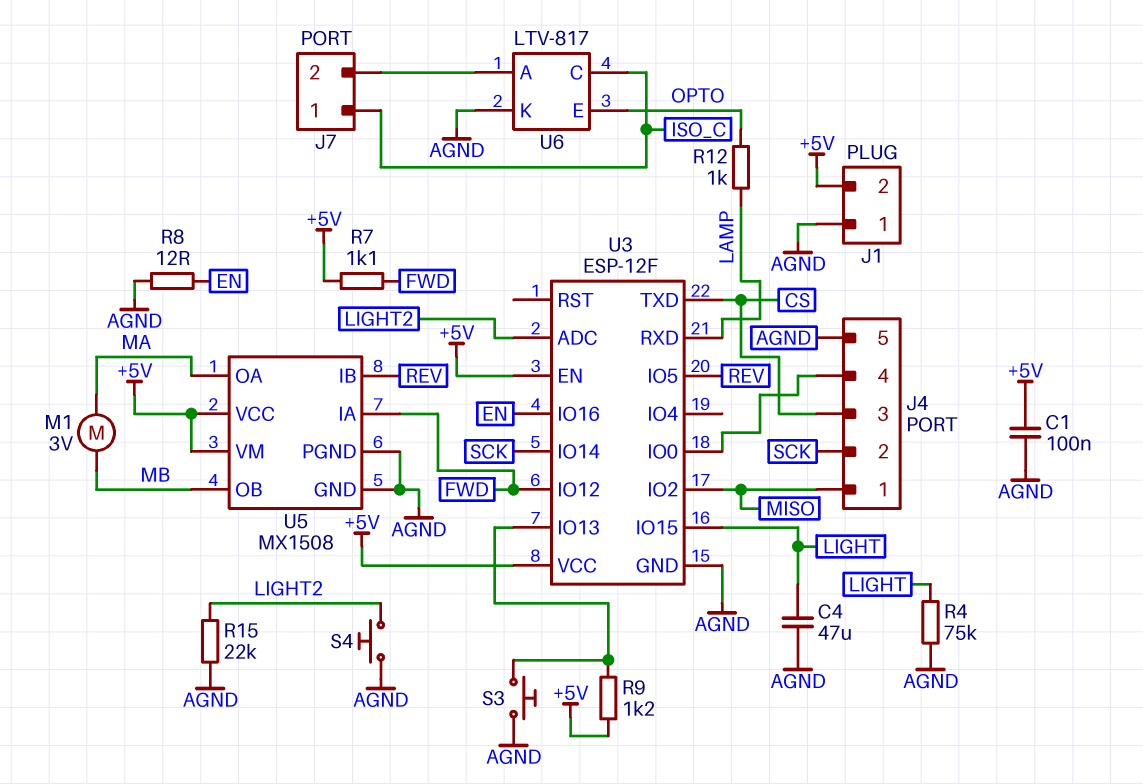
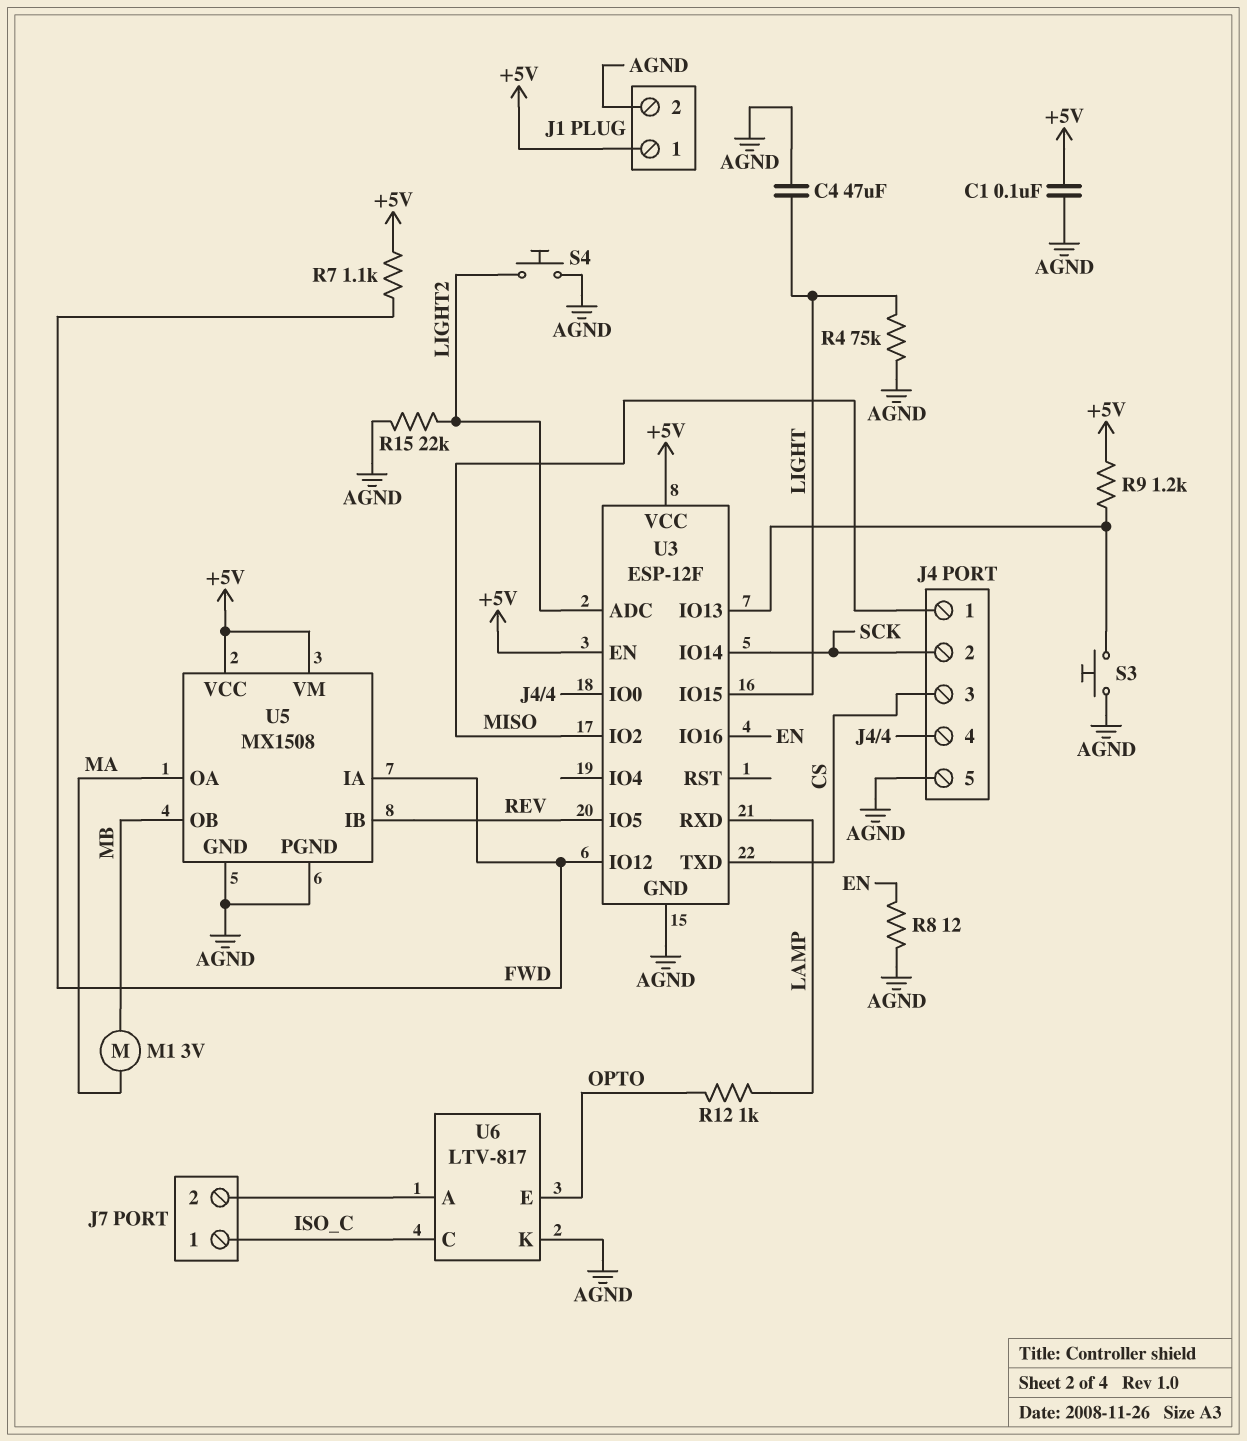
J1 pin 1: AGND -> +5V
J1 pin 2: +5V -> AGND

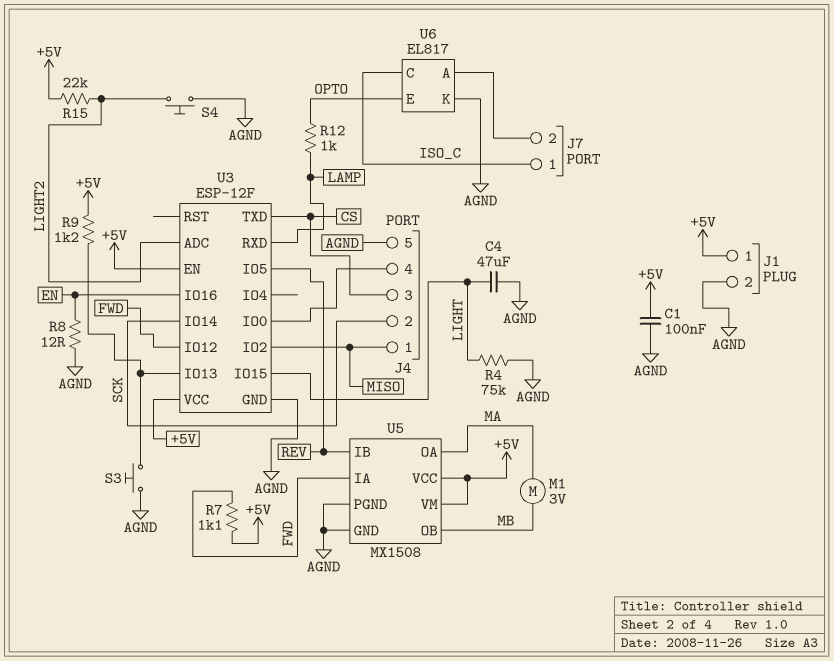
R15: 22k (AGND, LIGHT2) -> 22k (+5V, LIGHT2)
U6: LTV-817 -> EL817

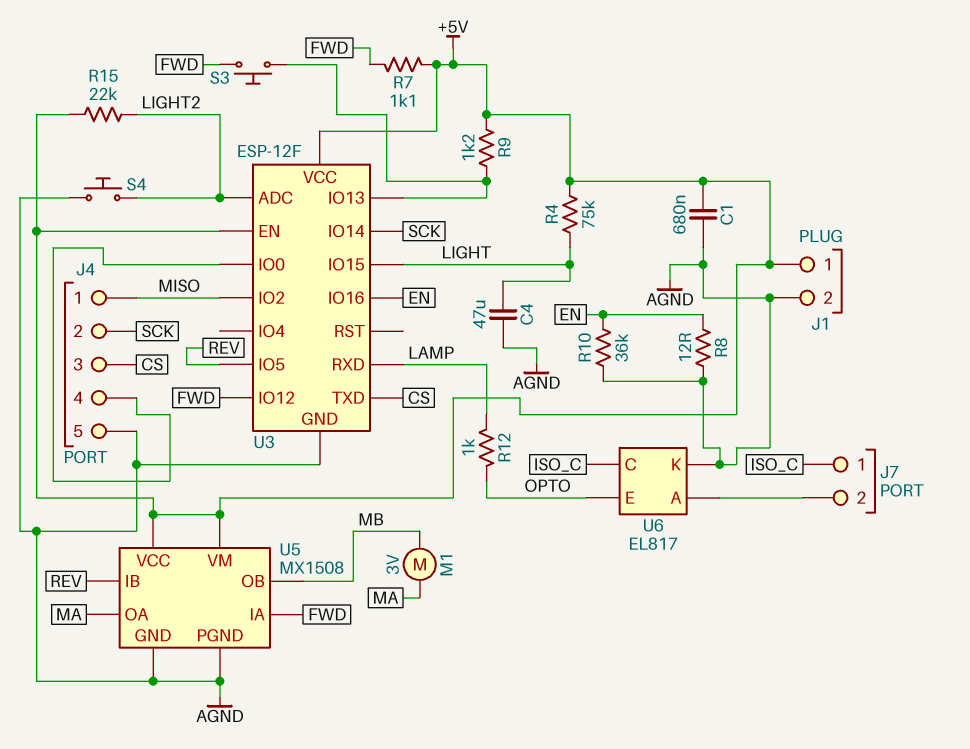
C1: 100nF (+5V, AGND) -> 680nF (+5V, AGND)
R4: 75k (AGND, LIGHT) -> 75k (+5V, LIGHT)
R10: none -> 36k (AGND, EN)
S3: button (AGND, U3/IO13) -> button (FWD, U3/IO13)

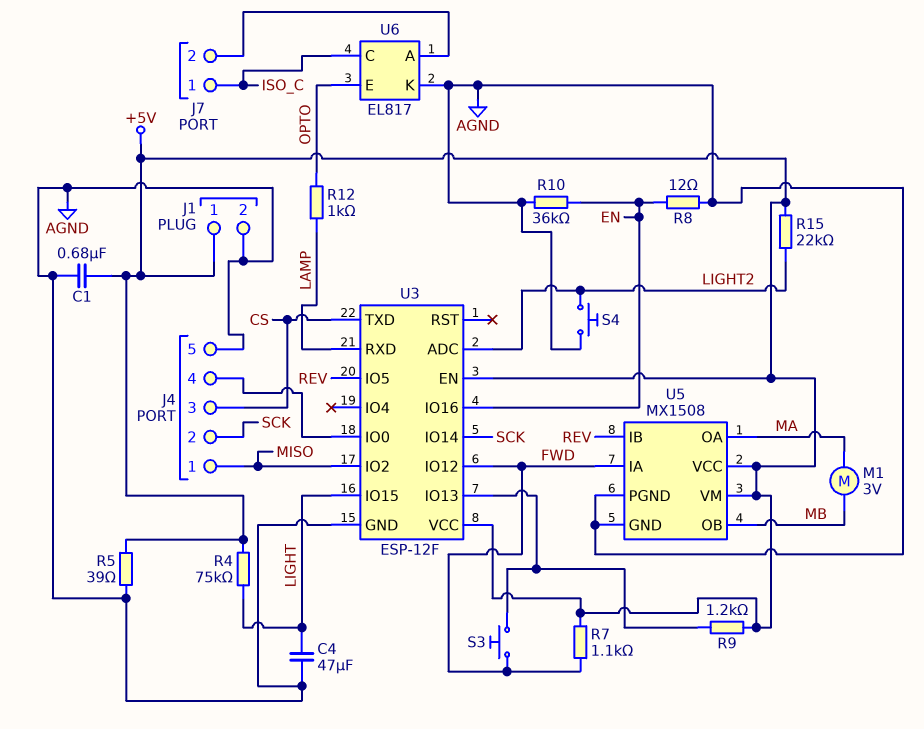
R5: none -> 39 (+5V, AGND)

